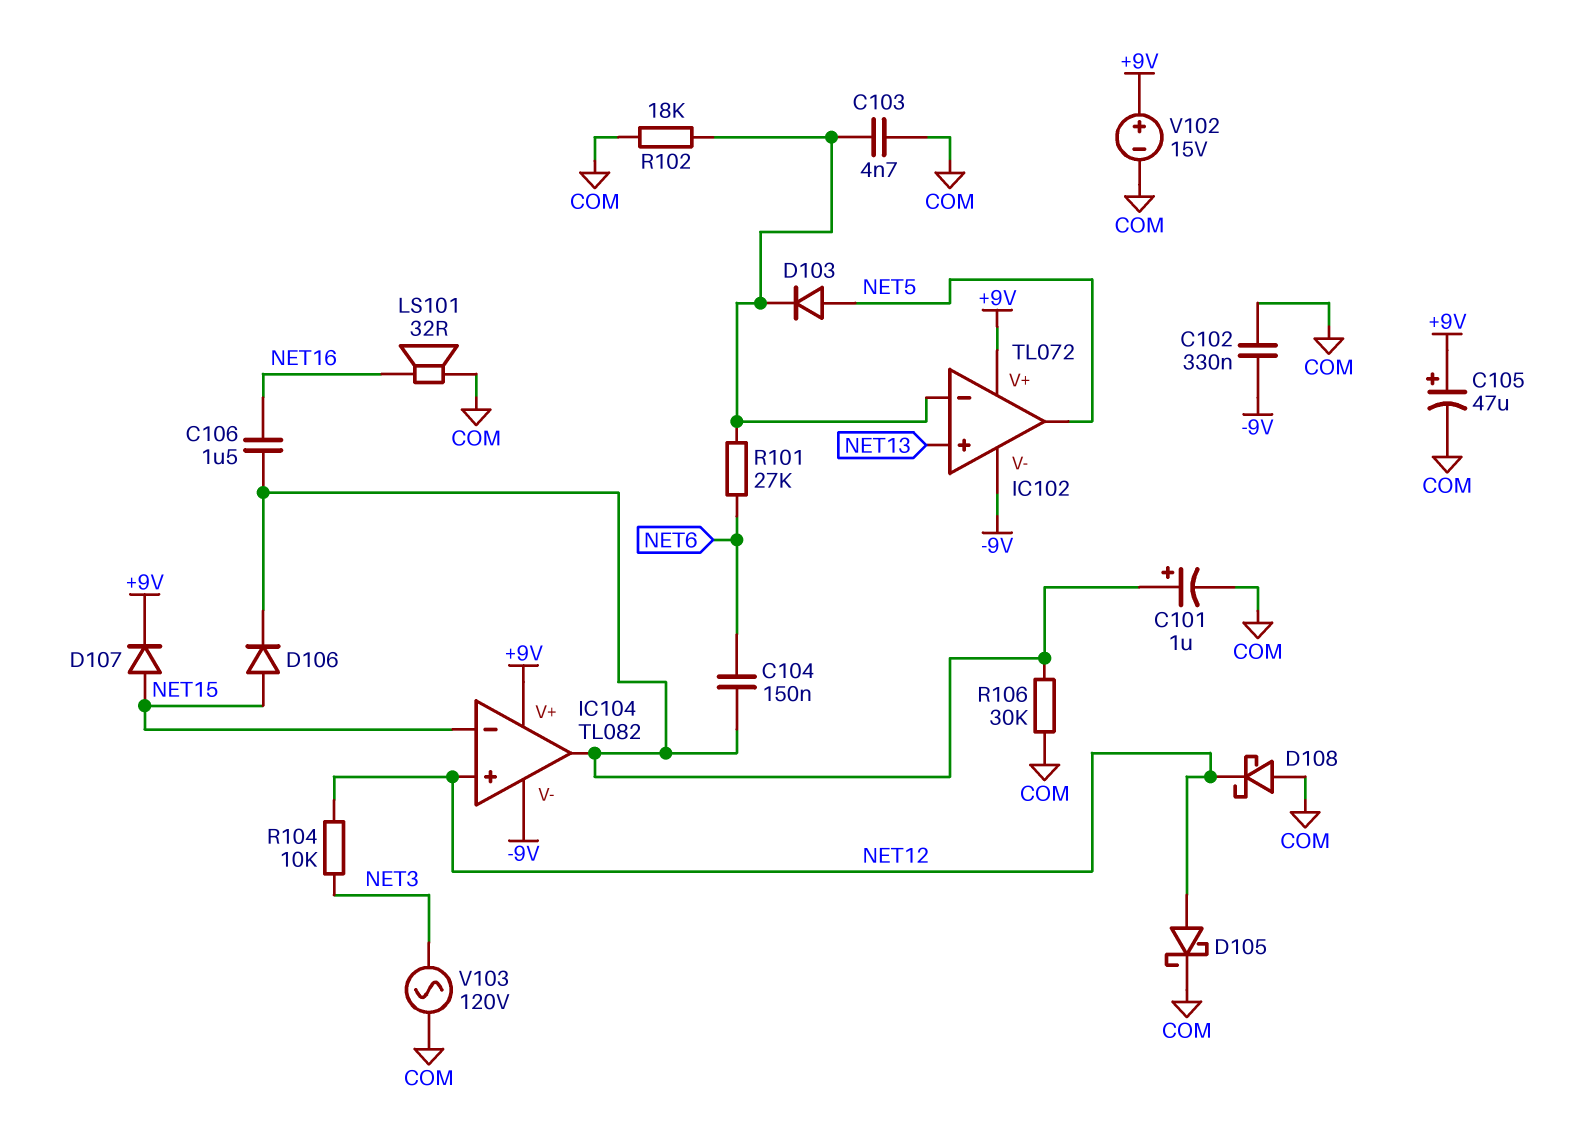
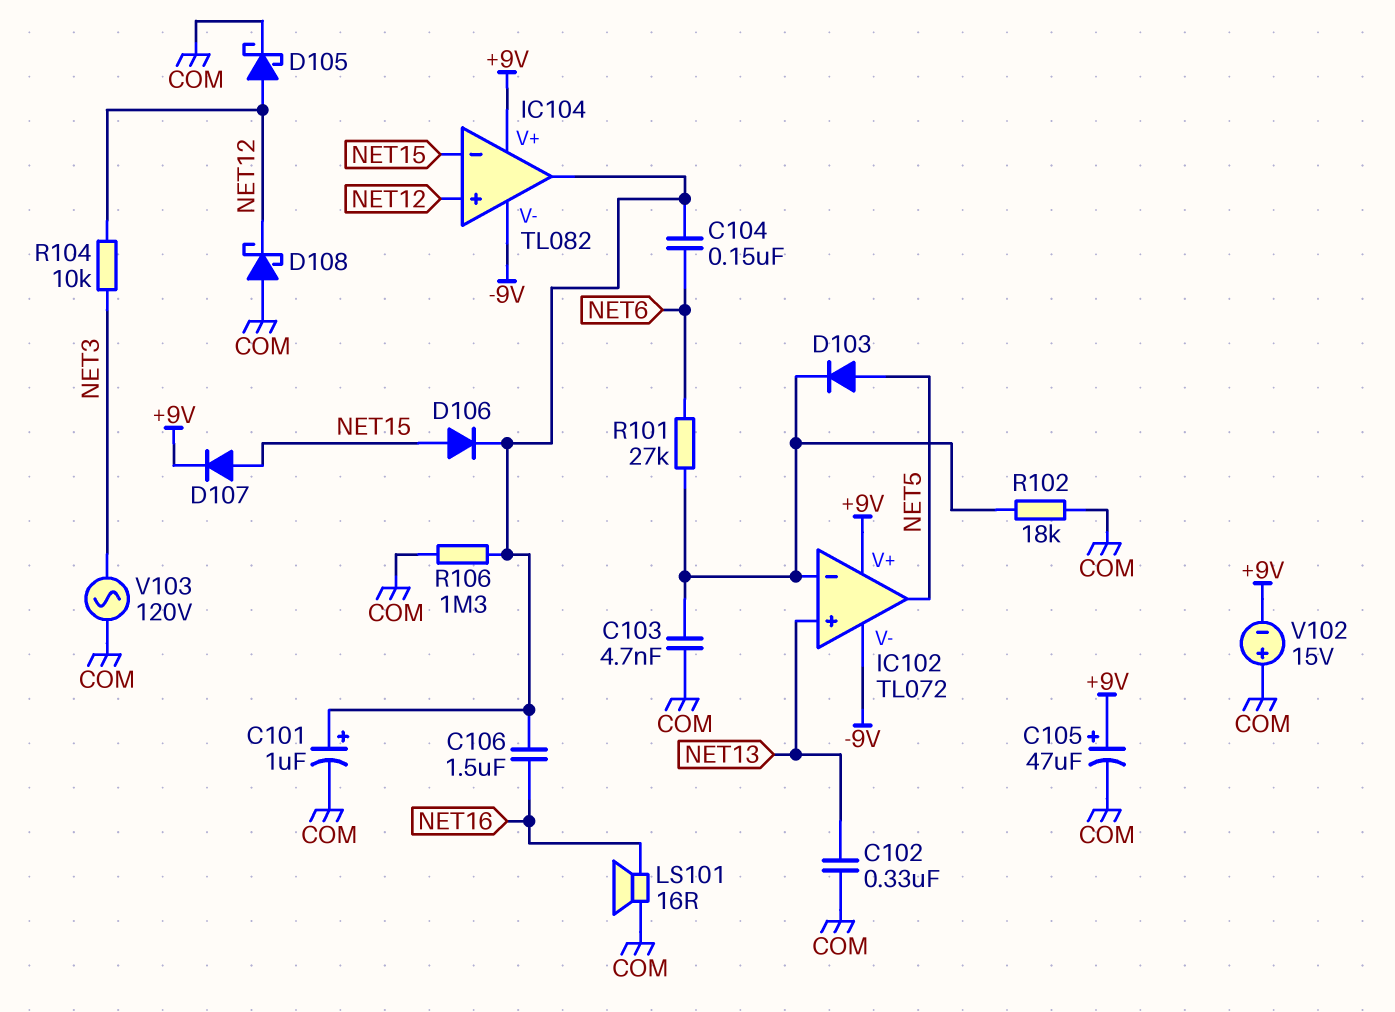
C102: 330nF (-9V, COM) -> 330nF (COM, NET13)
LS101: speaker 32R (COM, NET16) -> speaker 16R (COM, NET16)
R106: 30k (COM, IC104/out) -> 1.3M (COM, IC104/out)
V102: 15V (plus +9V, minus COM) -> 15V (plus COM, minus +9V)

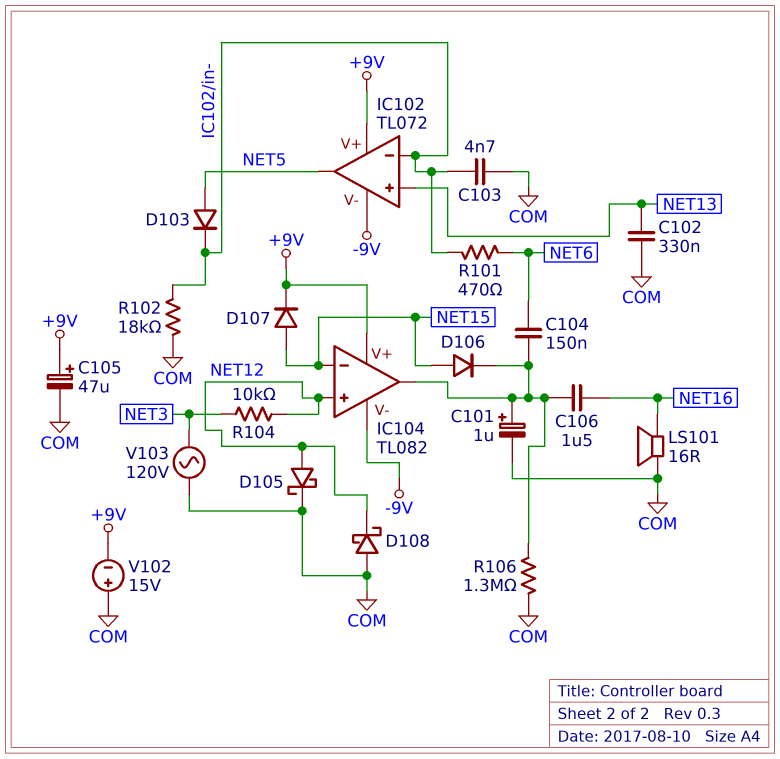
R101: 27k (IC102/in-, NET6) -> 470 (IC102/in-, NET6)

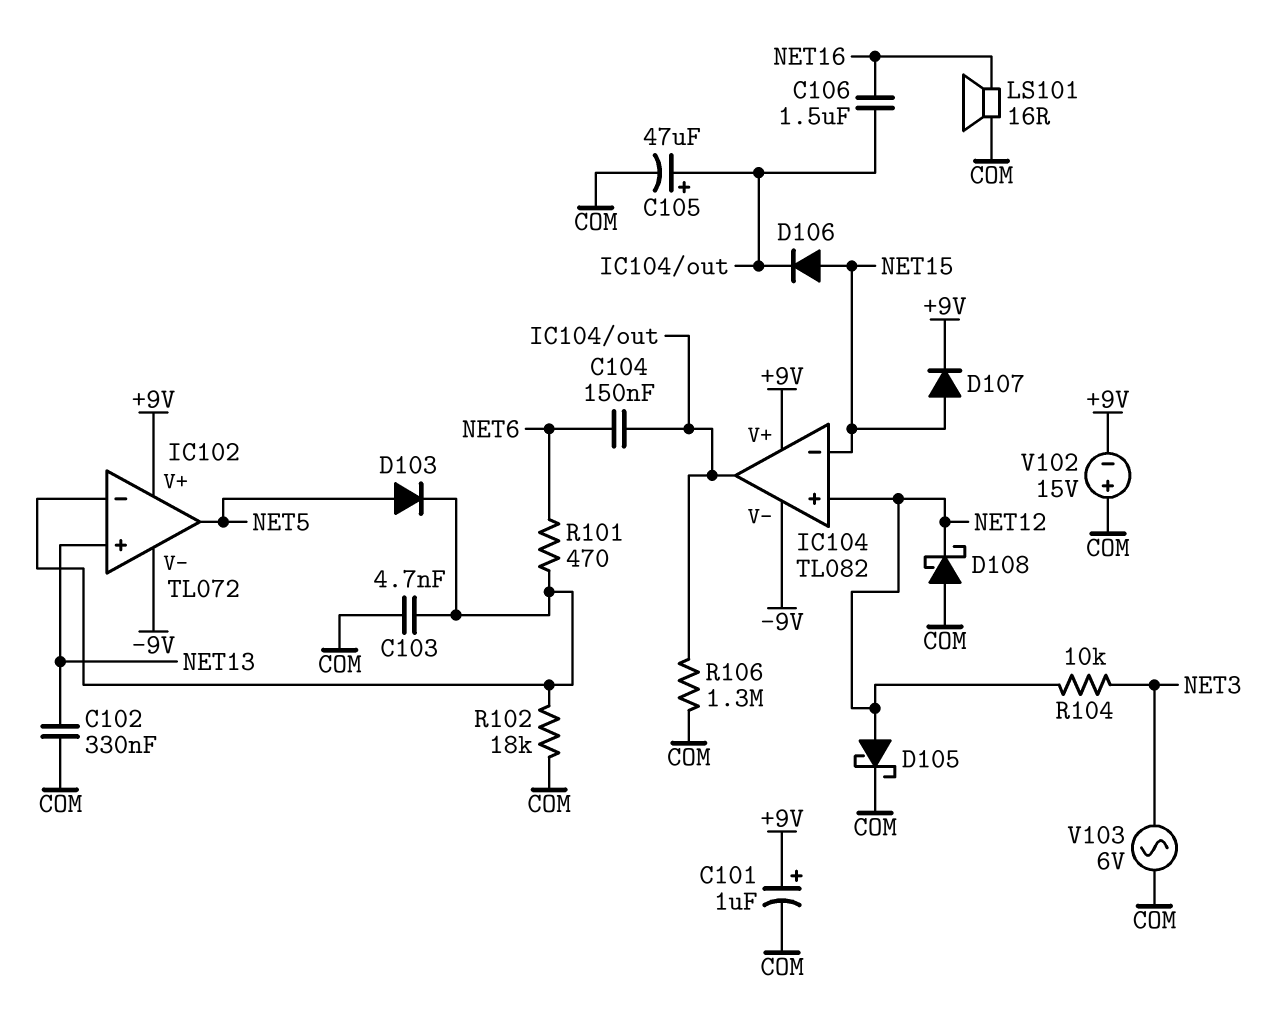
C101: 1uF (plus IC104/out, minus COM) -> 1uF (plus +9V, minus COM)
C105: 47uF (plus +9V, minus COM) -> 47uF (plus IC104/out, minus COM)
V103: AC 120V (COM, NET3) -> AC 6V (COM, NET3)

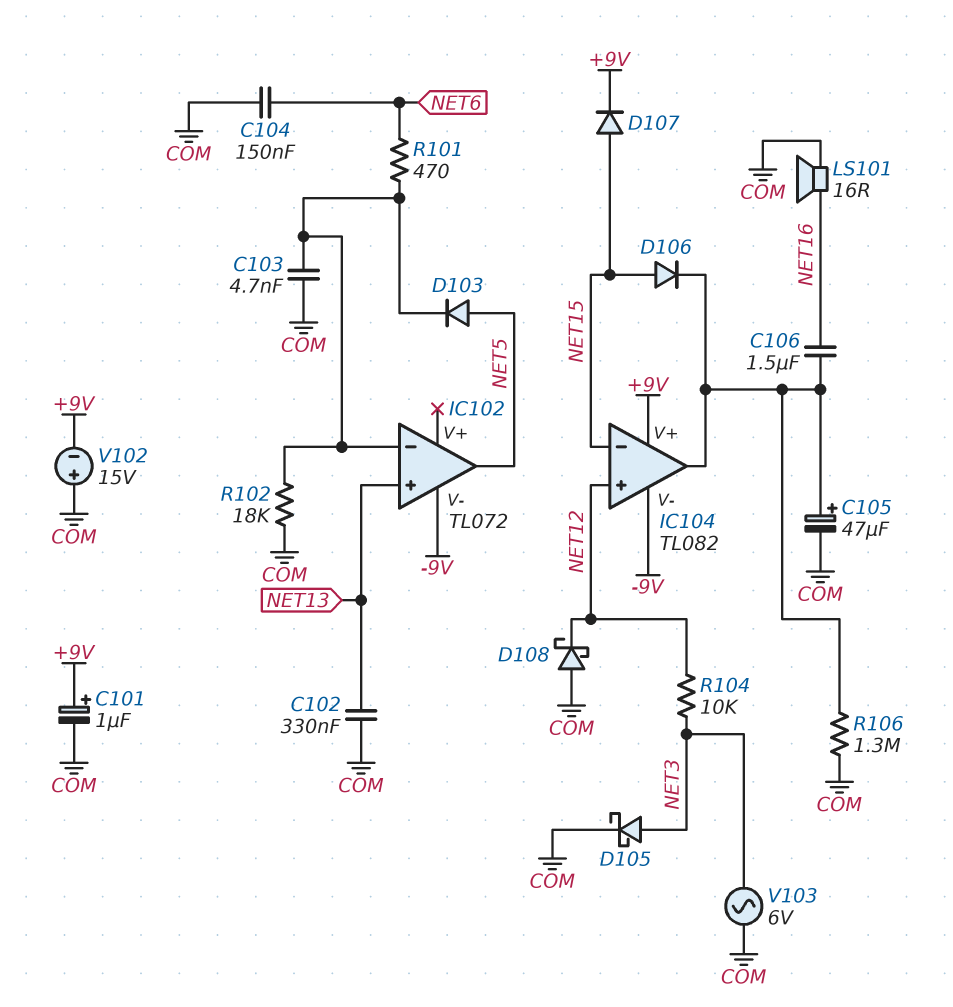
C104: 150nF (IC104/out, NET6) -> 150nF (COM, NET6)
D105: schottky (A NET12, K COM) -> schottky (A NET3, K COM)
IC102 pin V+: +9V -> none

